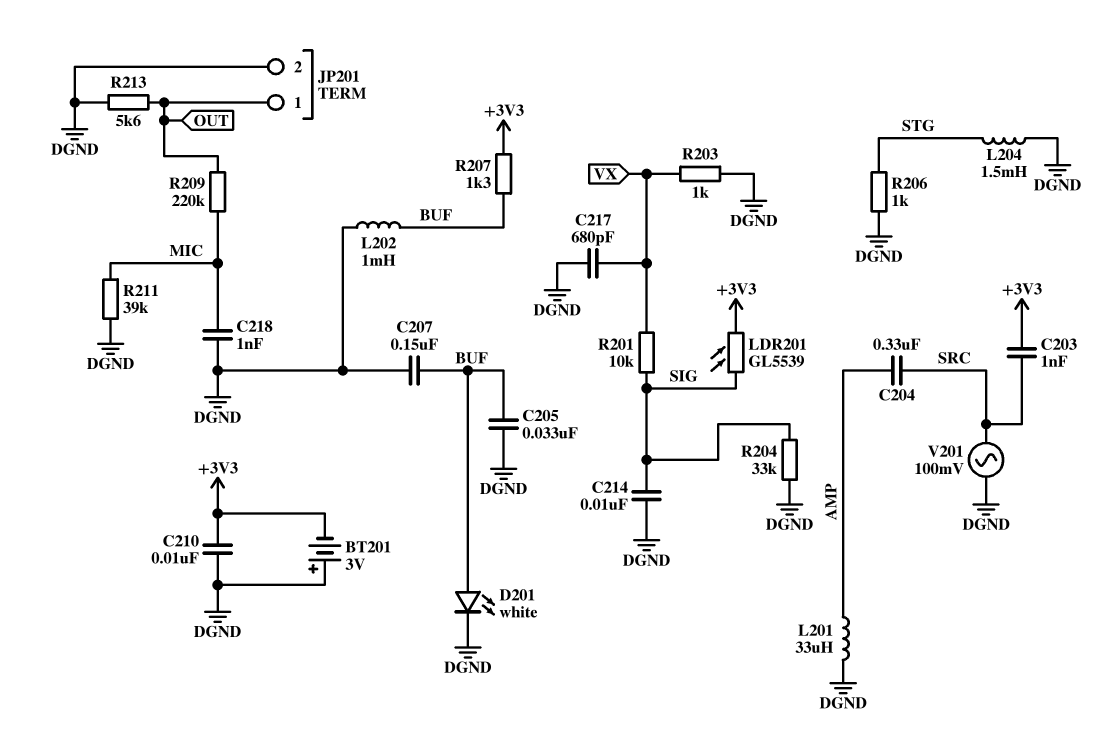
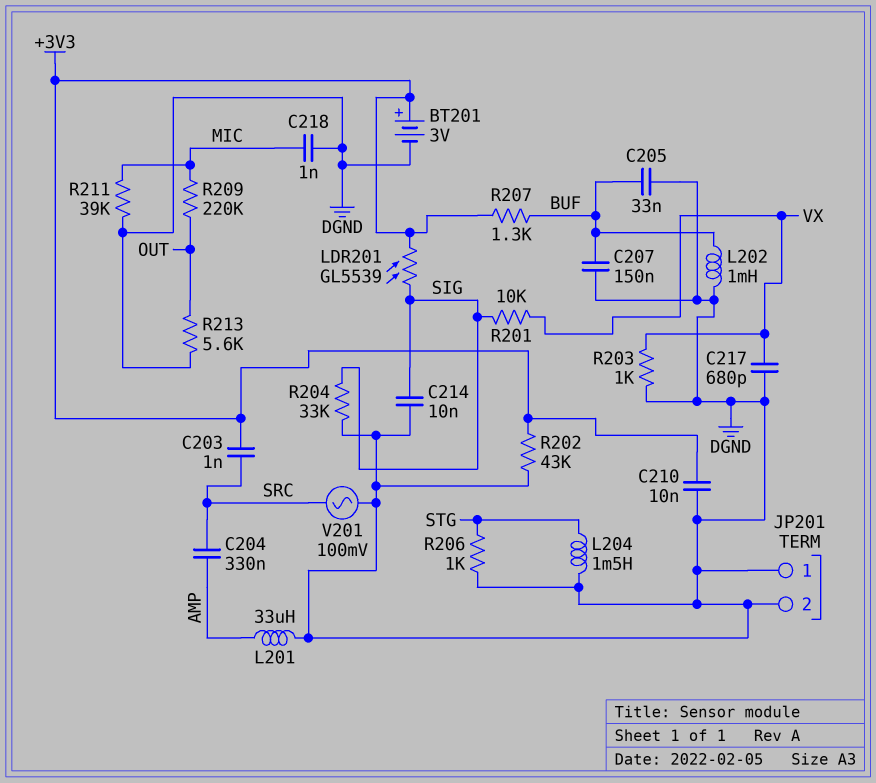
BT201: 3V (plus DGND, minus +3V3) -> 3V (plus +3V3, minus DGND)
D201: LED white (A BUF, K DGND) -> none
JP201 pin 1: OUT -> DGND
R202: none -> 43k (+3V3, DGND)

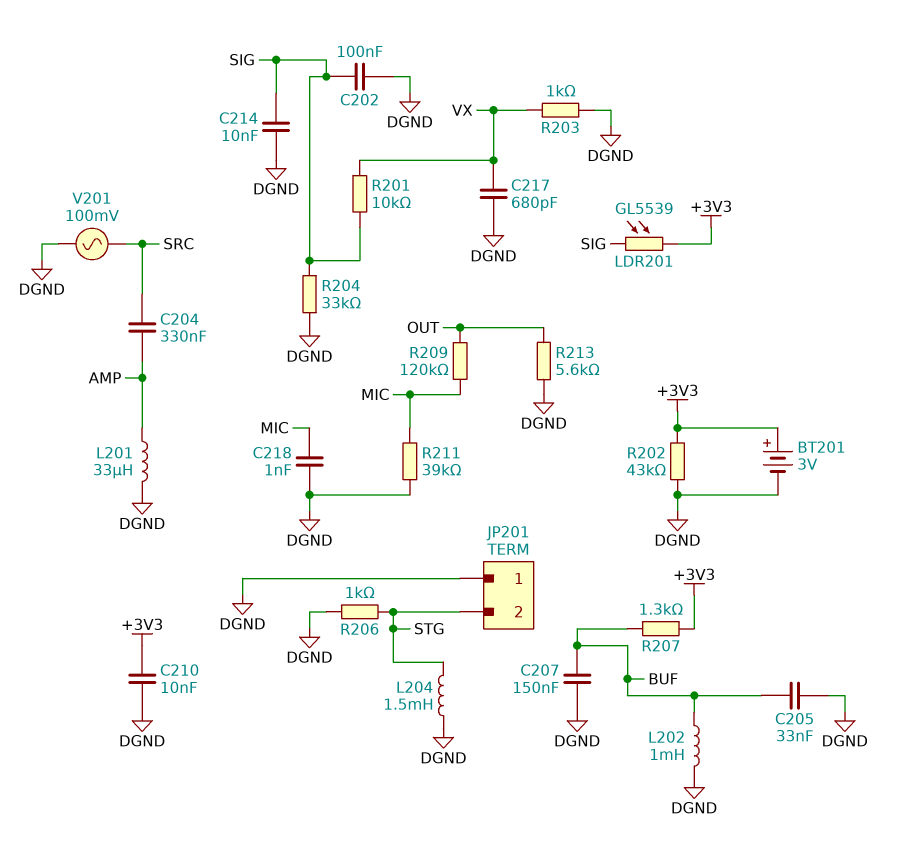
C202: none -> 100nF (DGND, SIG)
C203: 1nF (+3V3, SRC) -> none
JP201 pin 2: DGND -> STG
R209: 220k (MIC, OUT) -> 120k (MIC, OUT)

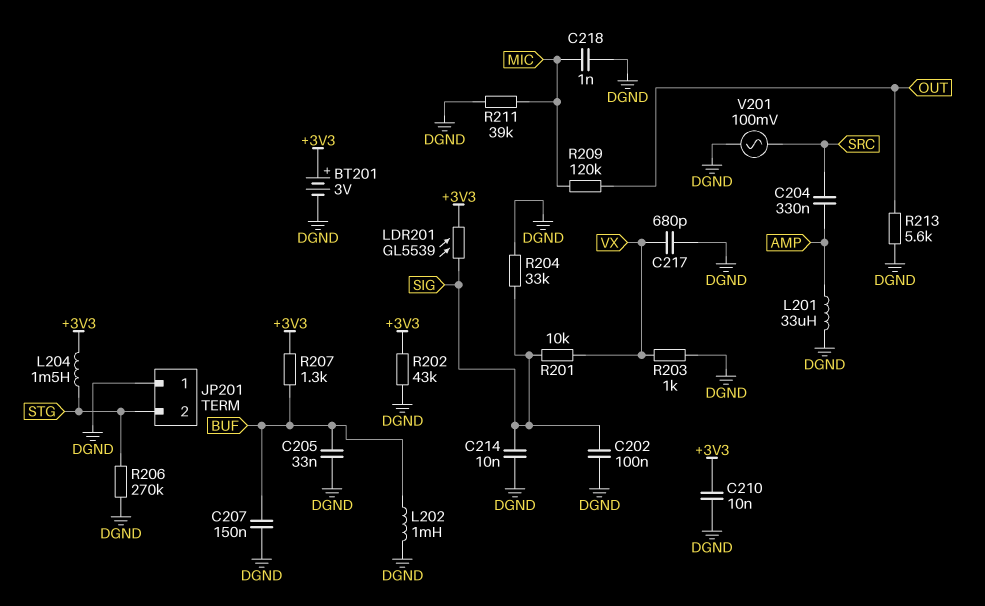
L204: 1.5mH (DGND, STG) -> 1.5mH (+3V3, STG)
R206: 1k (DGND, STG) -> 270k (DGND, STG)

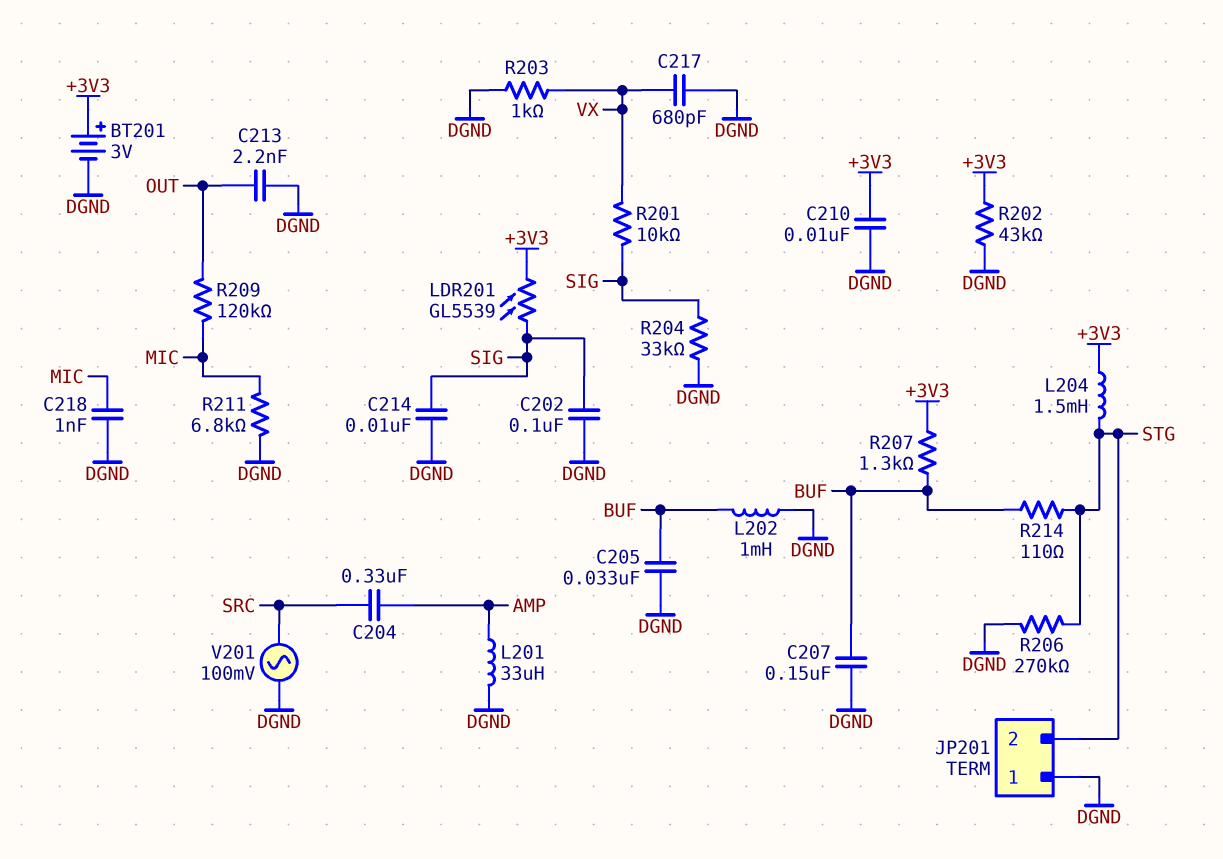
C213: none -> 2.2nF (DGND, OUT)
R211: 39k (DGND, MIC) -> 6.8k (DGND, MIC)
R213: 5.6k (DGND, OUT) -> none
R214: none -> 110 (BUF, STG)

